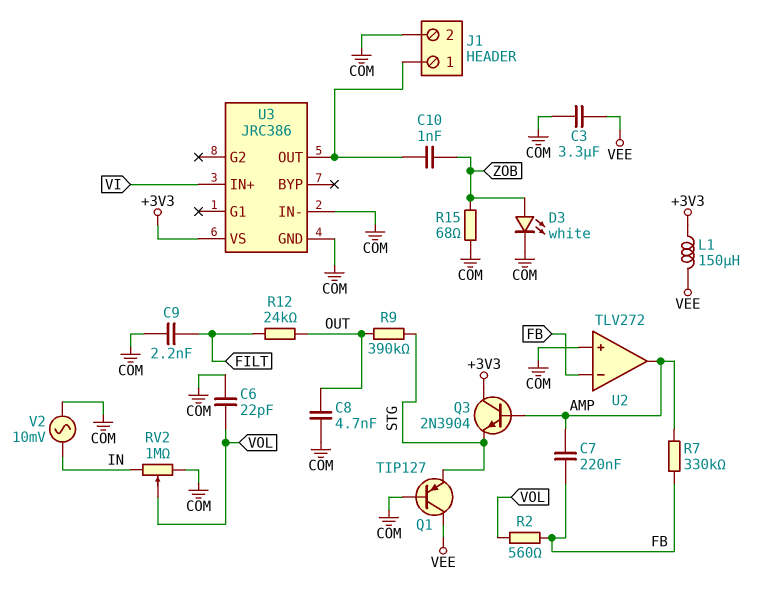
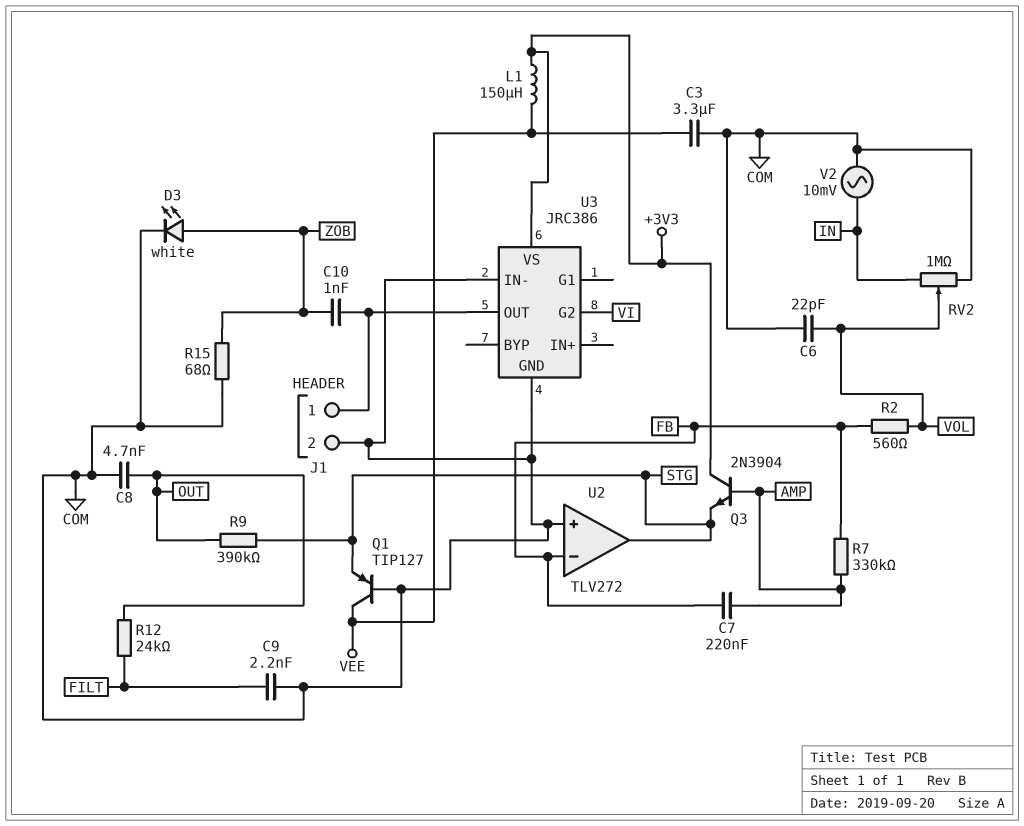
U2 pin out: AMP -> STG
U3 pin G2: none -> VI
U3 pin IN+: VI -> none

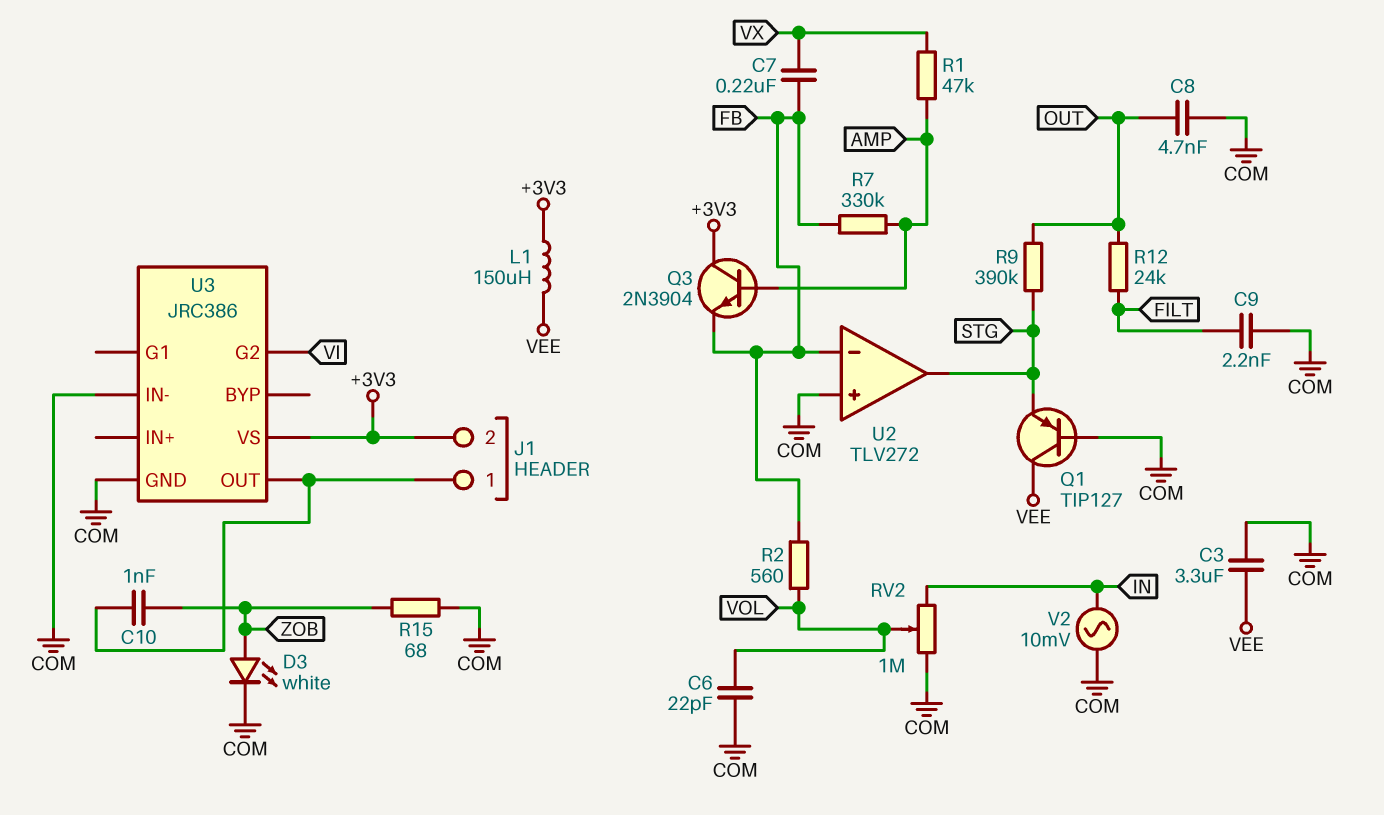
C7: 220nF (AMP, FB) -> 220nF (FB, VX)
J1 pin 2: COM -> +3V3
Q3: NPN 2N3904 (B AMP, C +3V3, E STG) -> NPN 2N3904 (B AMP, C +3V3, E FB)
R1: none -> 47k (AMP, VX)

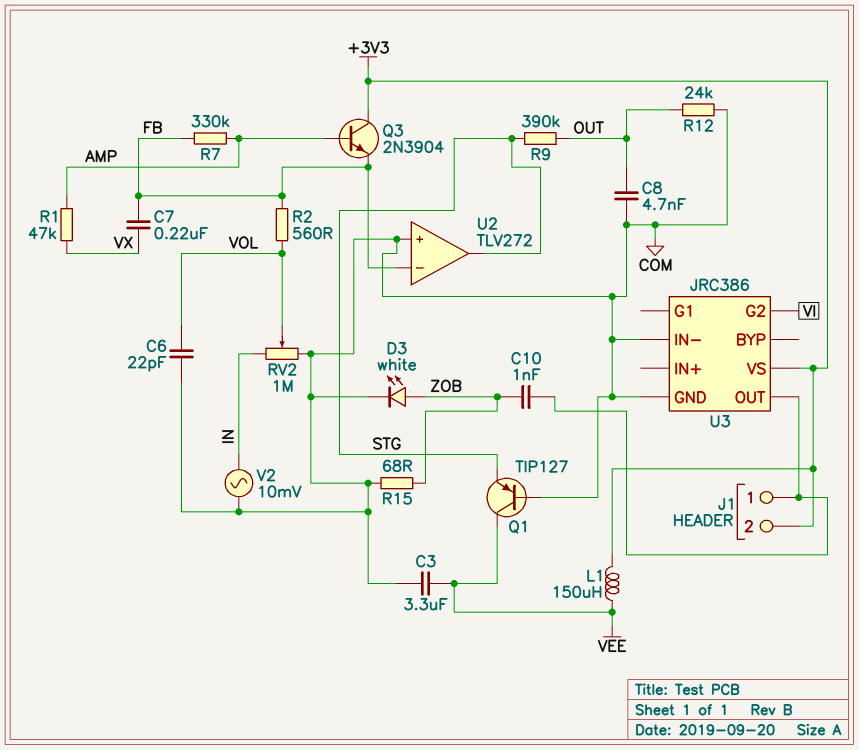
C9: 2.2nF (COM, FILT) -> none
R12: 24k (FILT, OUT) -> 24k (COM, OUT)

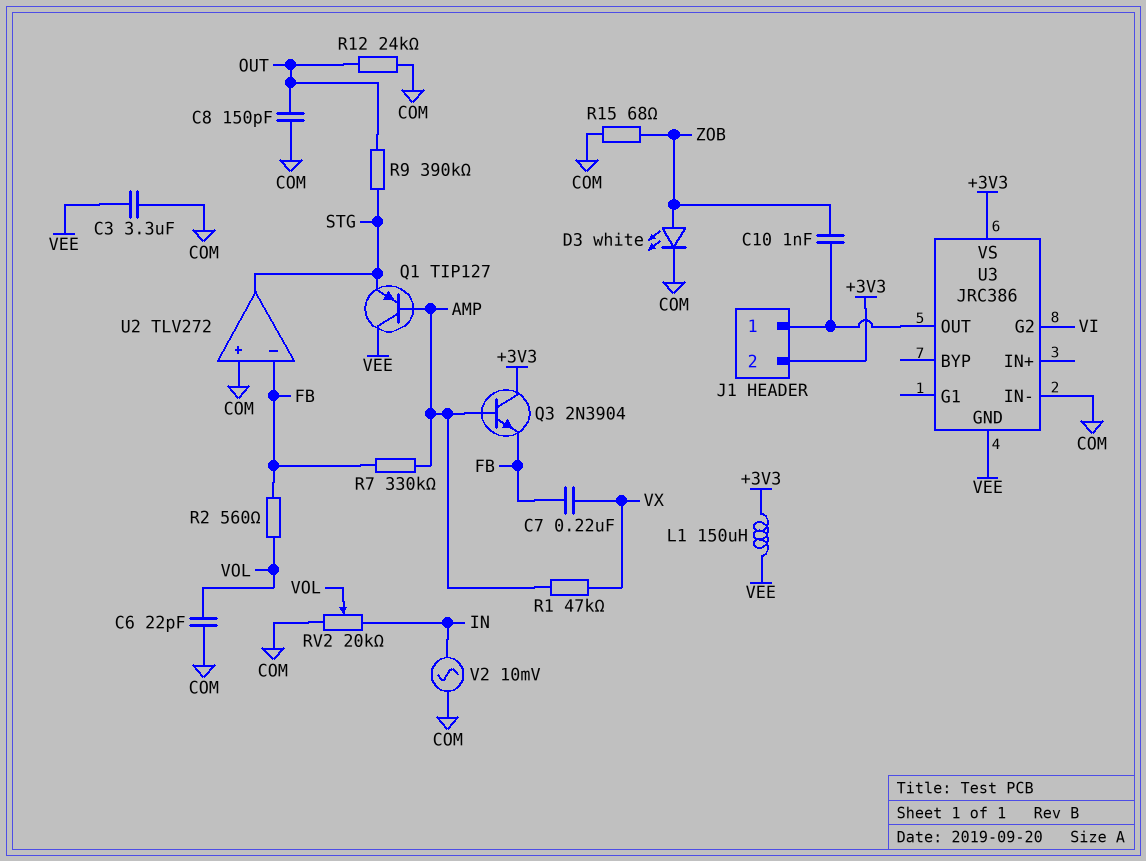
C8: 4.7nF (COM, OUT) -> 150pF (COM, OUT)
Q1: PNP TIP127 (B COM, C VEE, E STG) -> PNP TIP127 (B AMP, C VEE, E STG)
RV2: 1M (COM, IN, wiper VOL) -> 20k (COM, IN, wiper VOL)
U3 pin GND: COM -> VEE

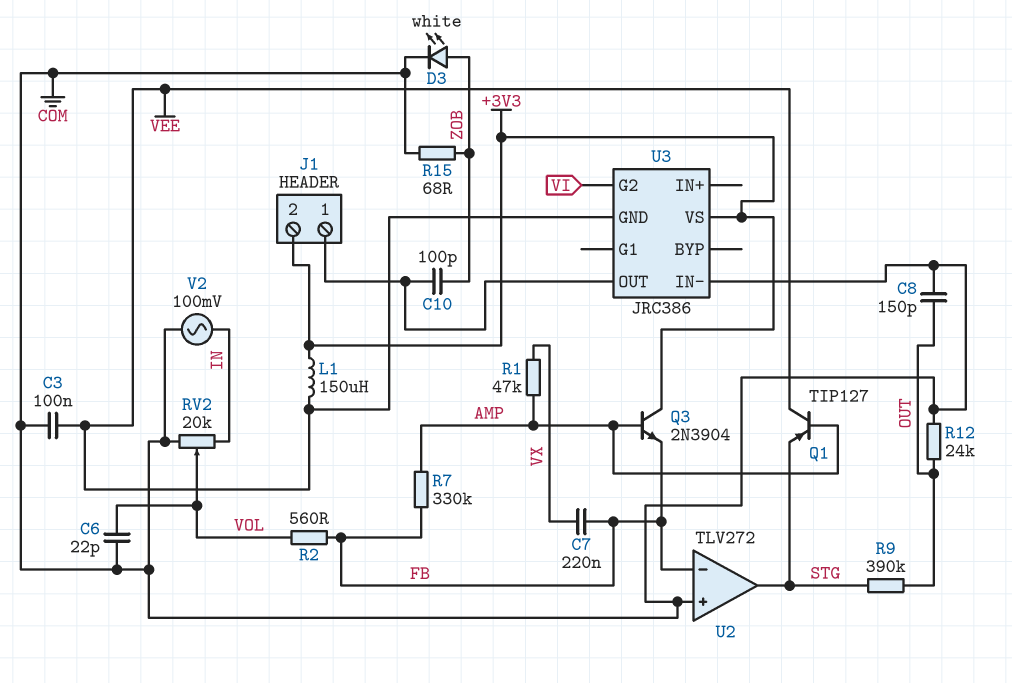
C3: 3.3uF (COM, VEE) -> 100nF (COM, VEE)
C10: 1nF (J1/1, ZOB) -> 100pF (J1/1, ZOB)
V2: AC 10mV (COM, IN) -> AC 100mV (COM, IN)

